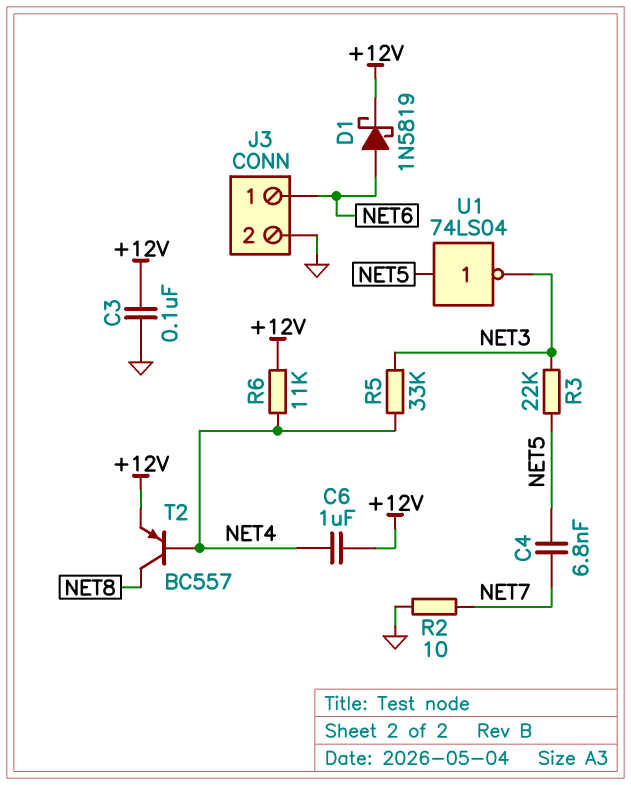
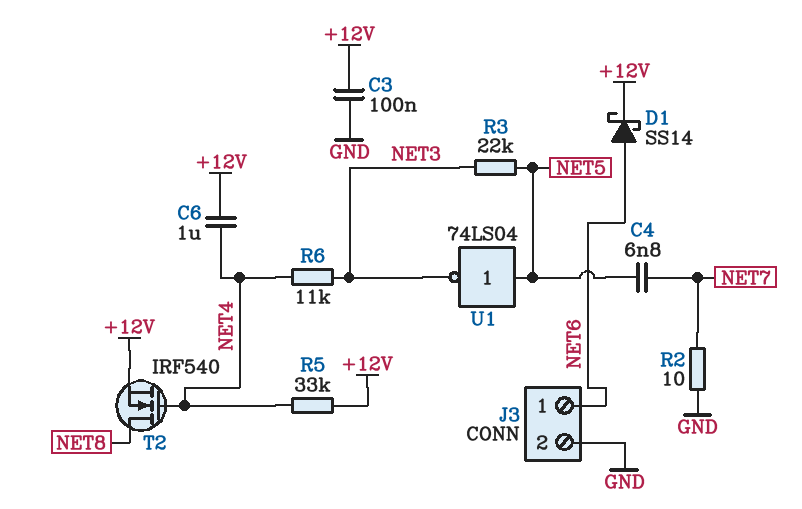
D1: schottky 1N5819 (A NET6, K +12V) -> schottky SS14 (A NET6, K +12V)
R5: 33k (NET3, NET4) -> 33k (+12V, NET4)
R6: 11k (+12V, NET4) -> 11k (NET3, NET4)
T2: PNP BC557 (B NET4, C NET8, E +12V) -> NMOS IRF540 (G NET4, D NET8, S +12V)

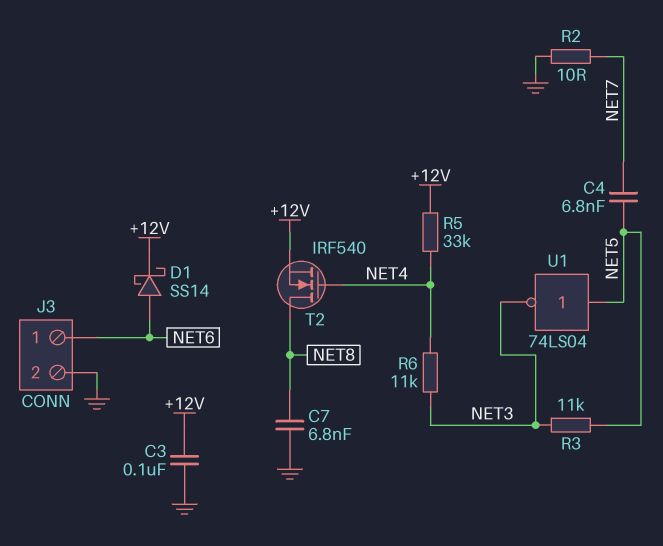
C6: 1uF (+12V, NET4) -> none
C7: none -> 6.8nF (GND, NET8)
R3: 22k (NET3, NET5) -> 11k (NET3, NET5)

